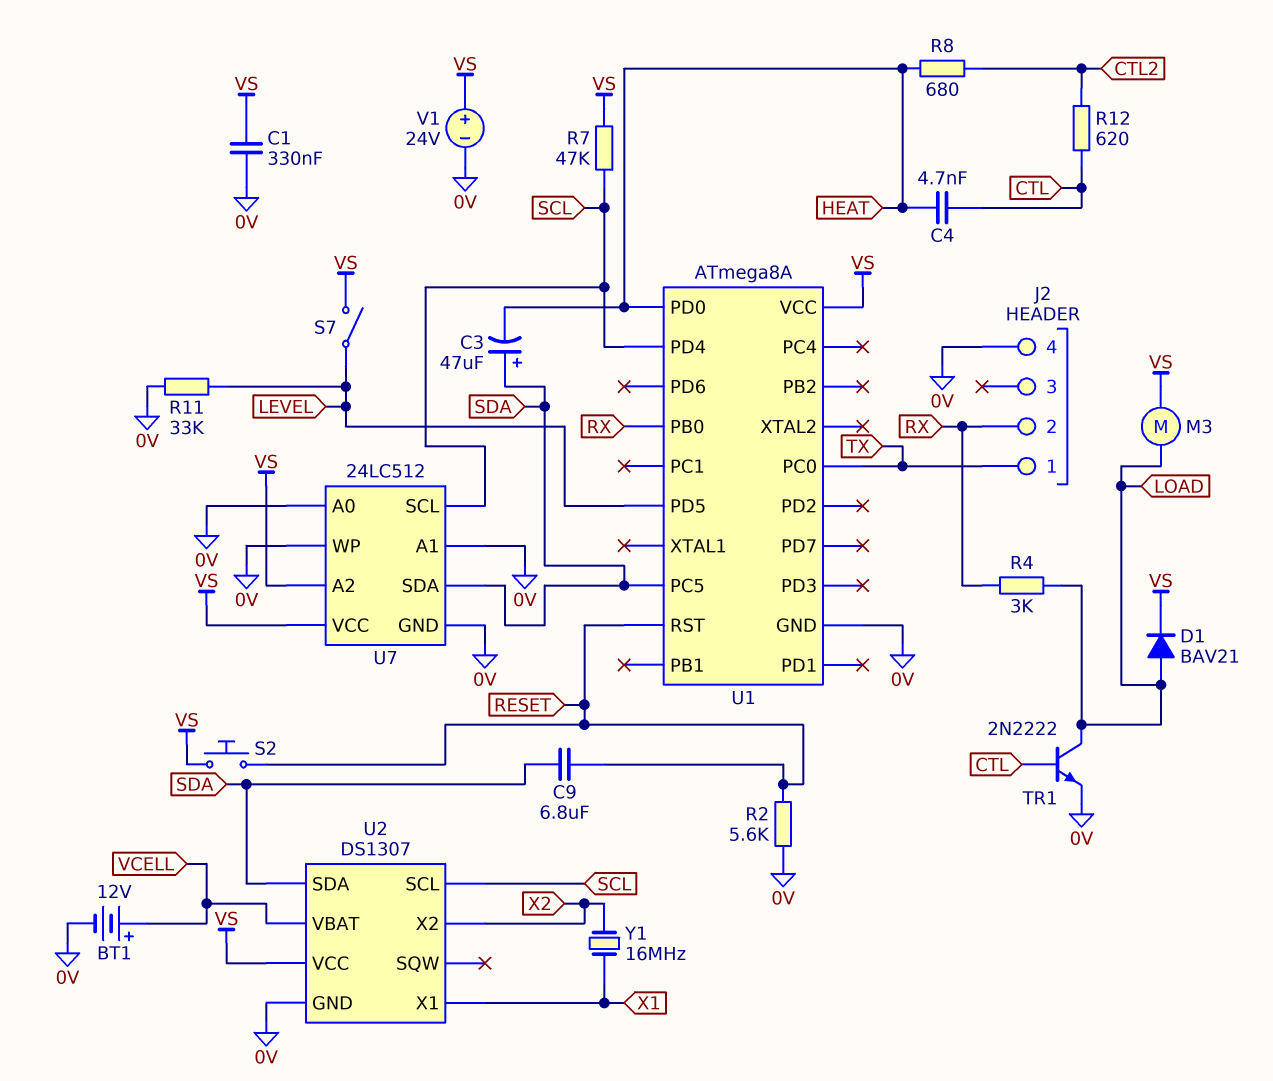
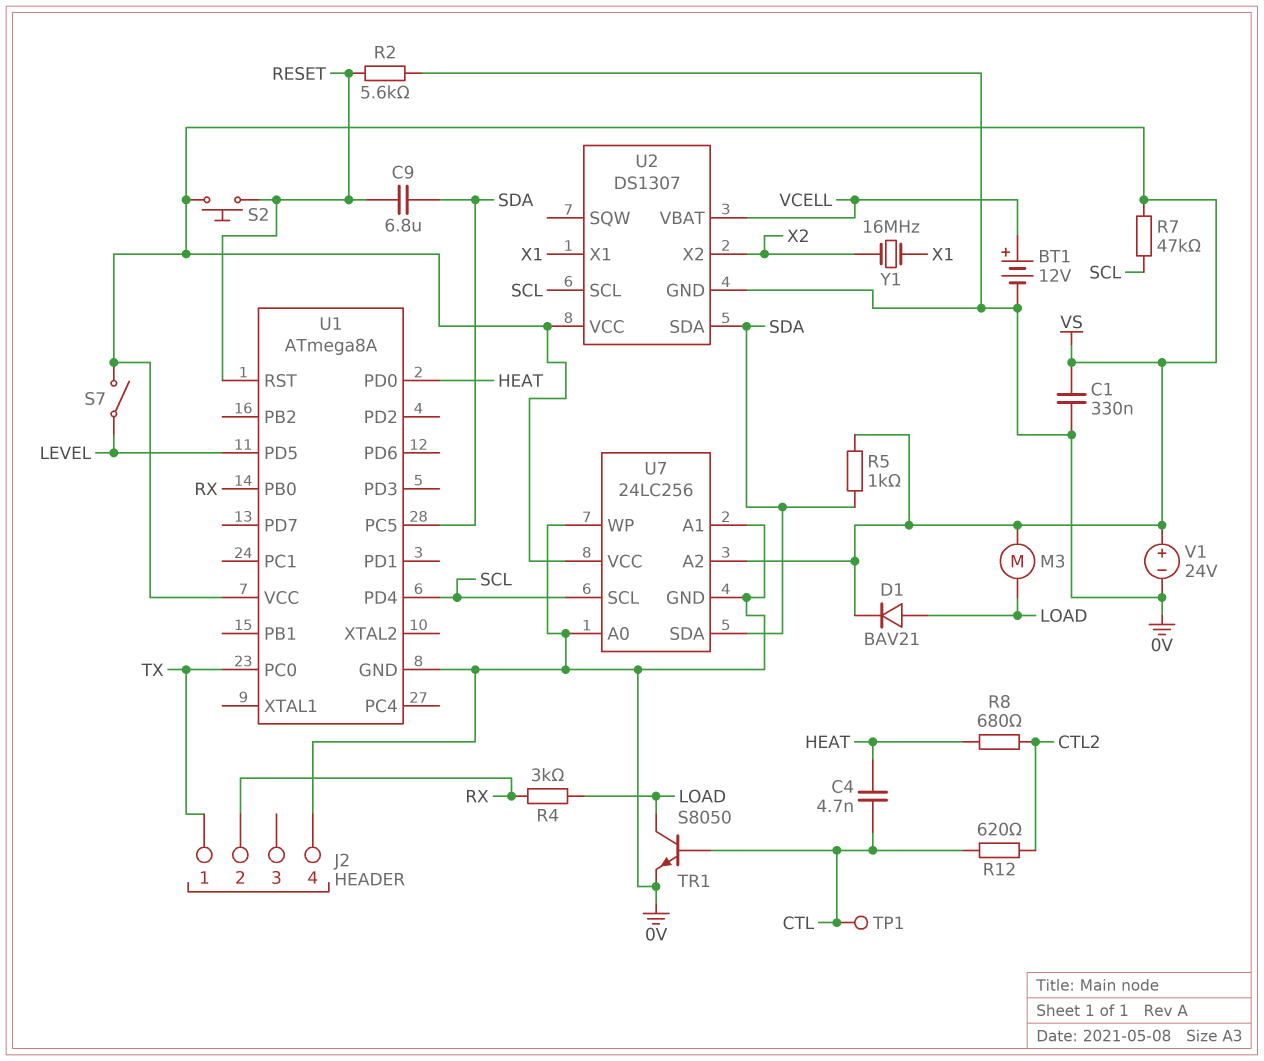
C3: 47uF (plus SDA, minus HEAT) -> none
R5: none -> 1k (SDA, VS)
R11: 33k (0V, LEVEL) -> none
TP1: none -> test point (CTL)
TR1: NPN 2N2222 (B CTL, C LOAD, E 0V) -> NPN S8050 (B CTL, C LOAD, E 0V)
U7: 24LC512 -> 24LC256

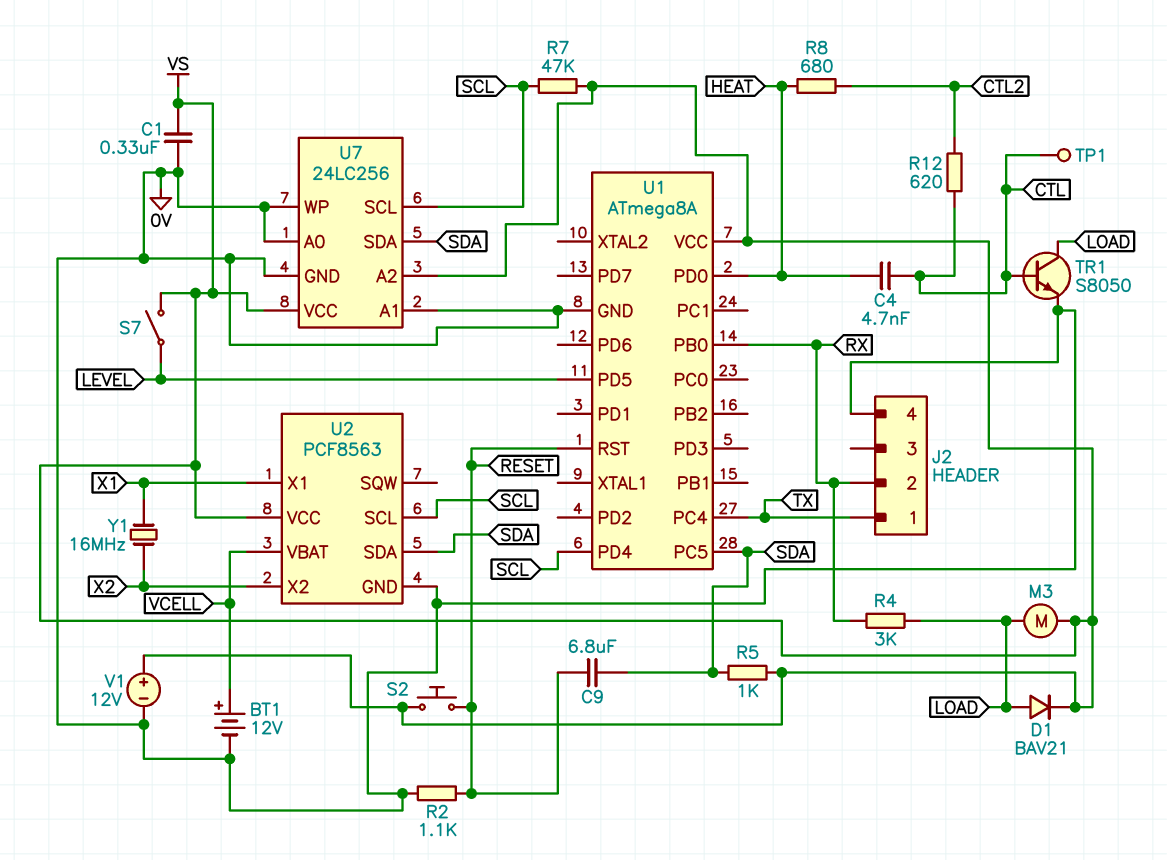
R2: 5.6k (0V, RESET) -> 1.1k (0V, RESET)
U1 pin PC0: TX -> none
U1 pin PC4: none -> TX
U2: DS1307 -> PCF8563
V1: 24V (plus VS, minus 0V) -> 12V (plus VS, minus 0V)

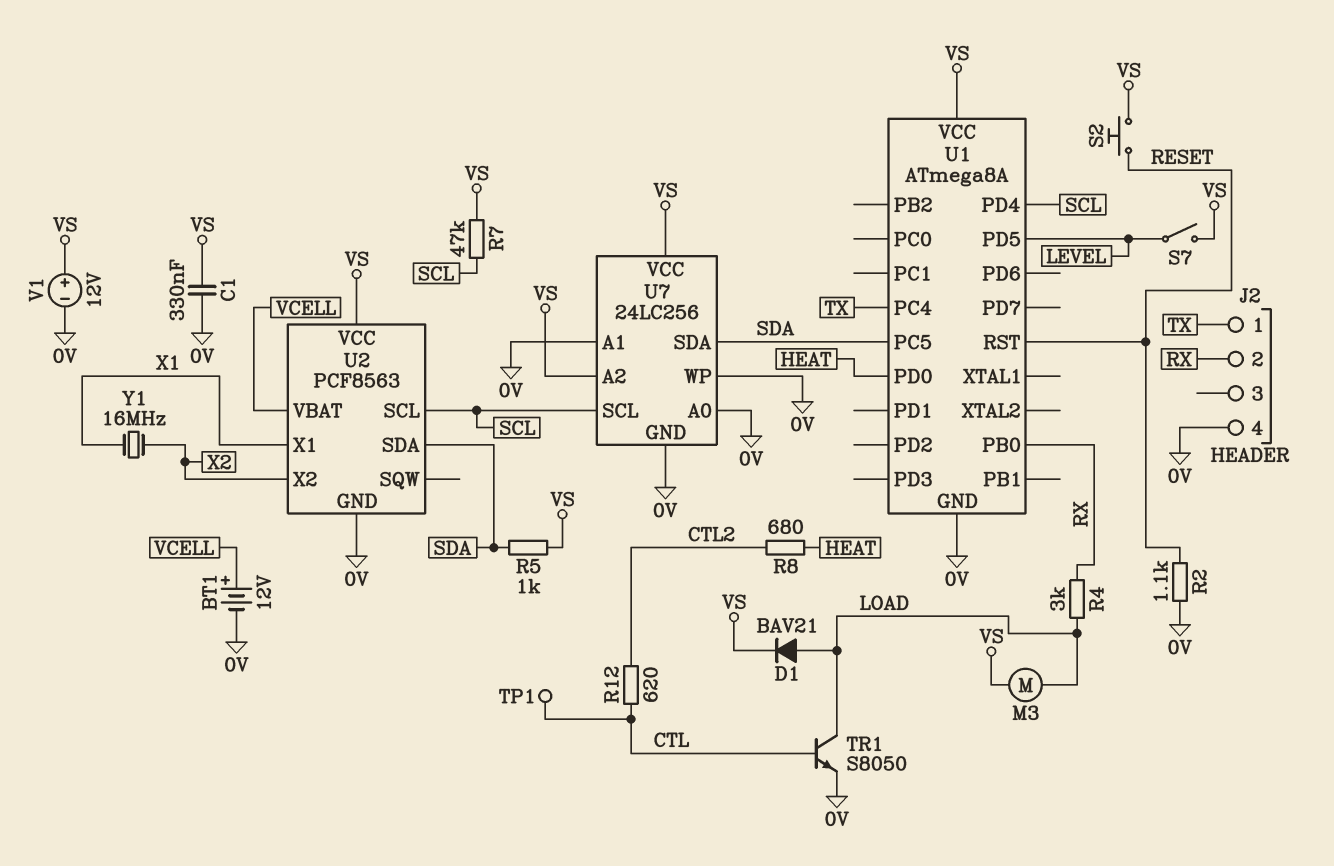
C4: 4.7nF (CTL, HEAT) -> none
C9: 6.8uF (RESET, SDA) -> none

